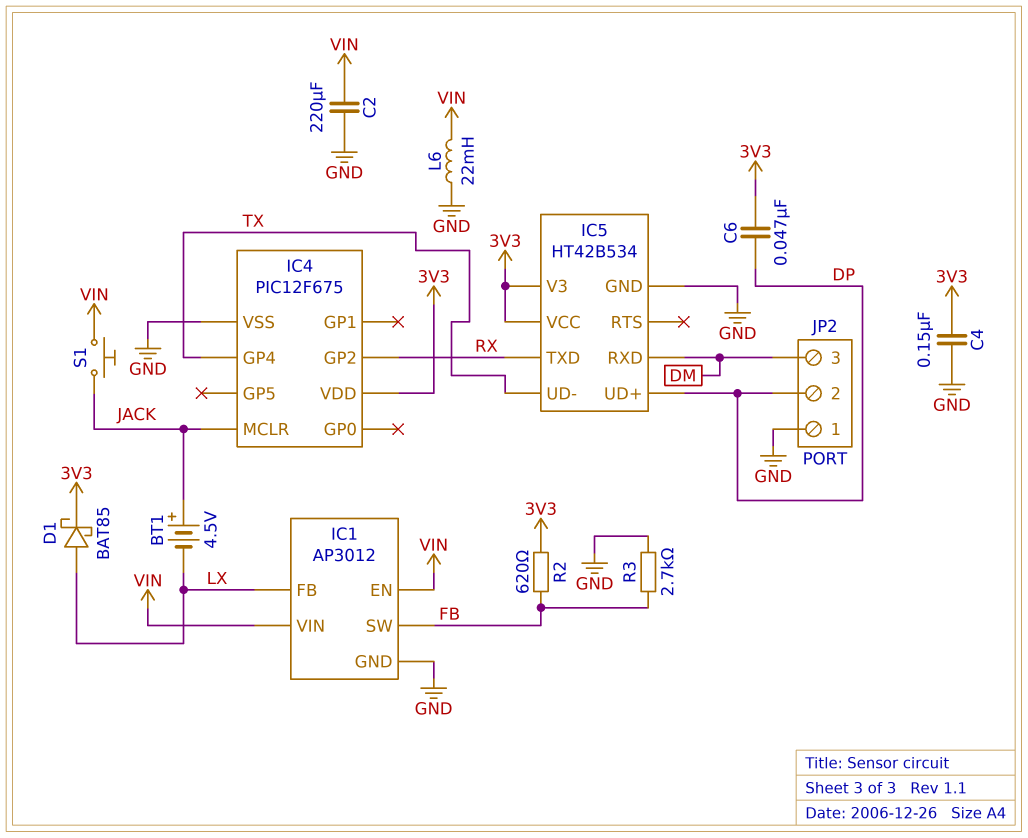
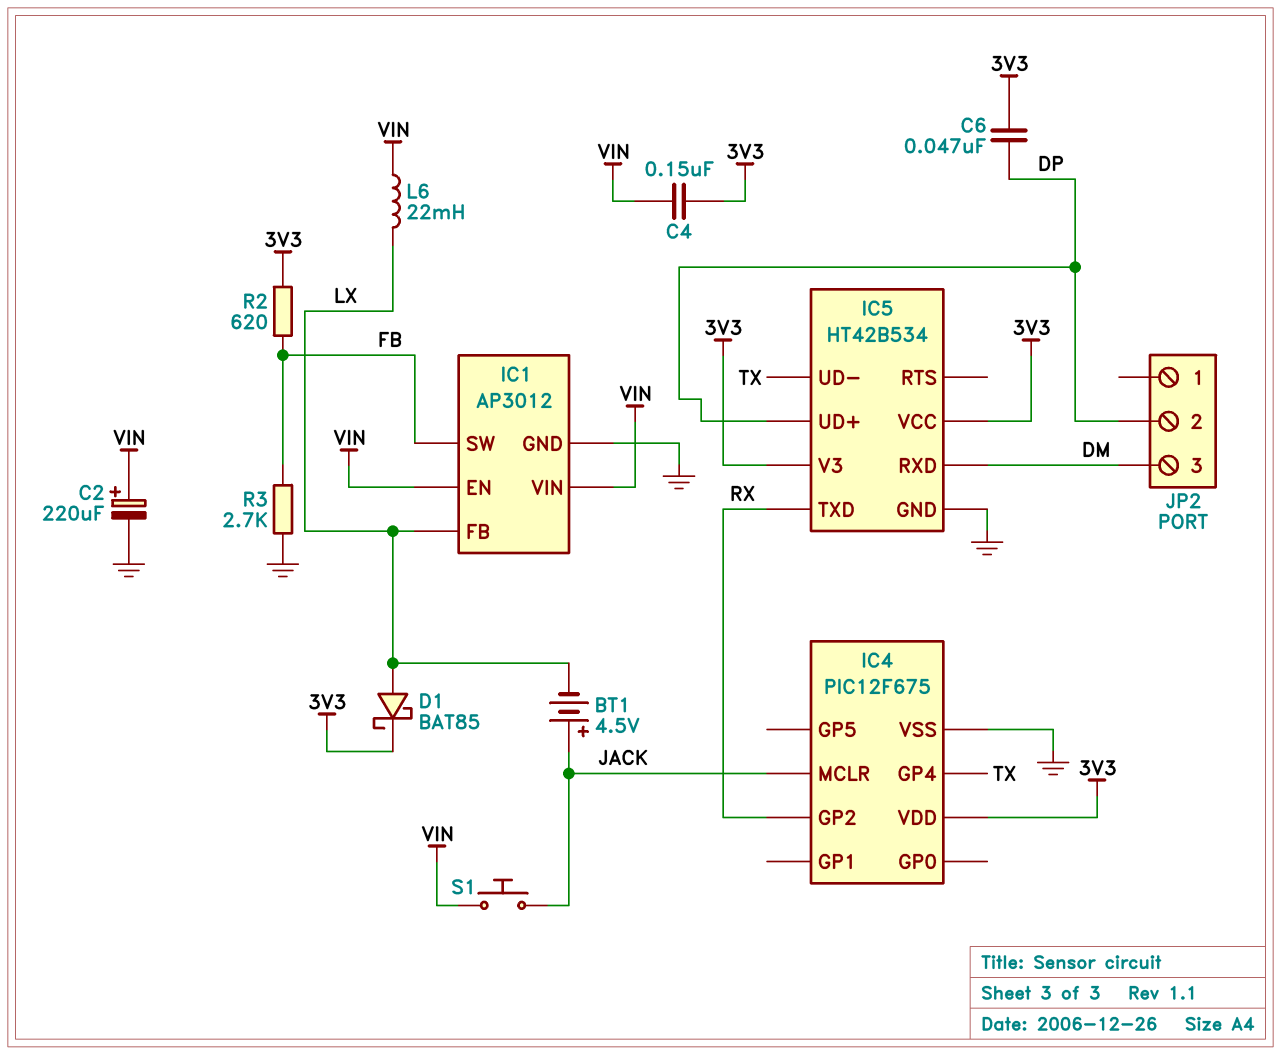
C2: 220uF (GND, VIN) -> 220uF (plus VIN, minus GND)
C4: 150nF (3V3, GND) -> 150nF (3V3, VIN)
JP2 pin 1: GND -> none
L6: 22mH (GND, VIN) -> 22mH (LX, VIN)

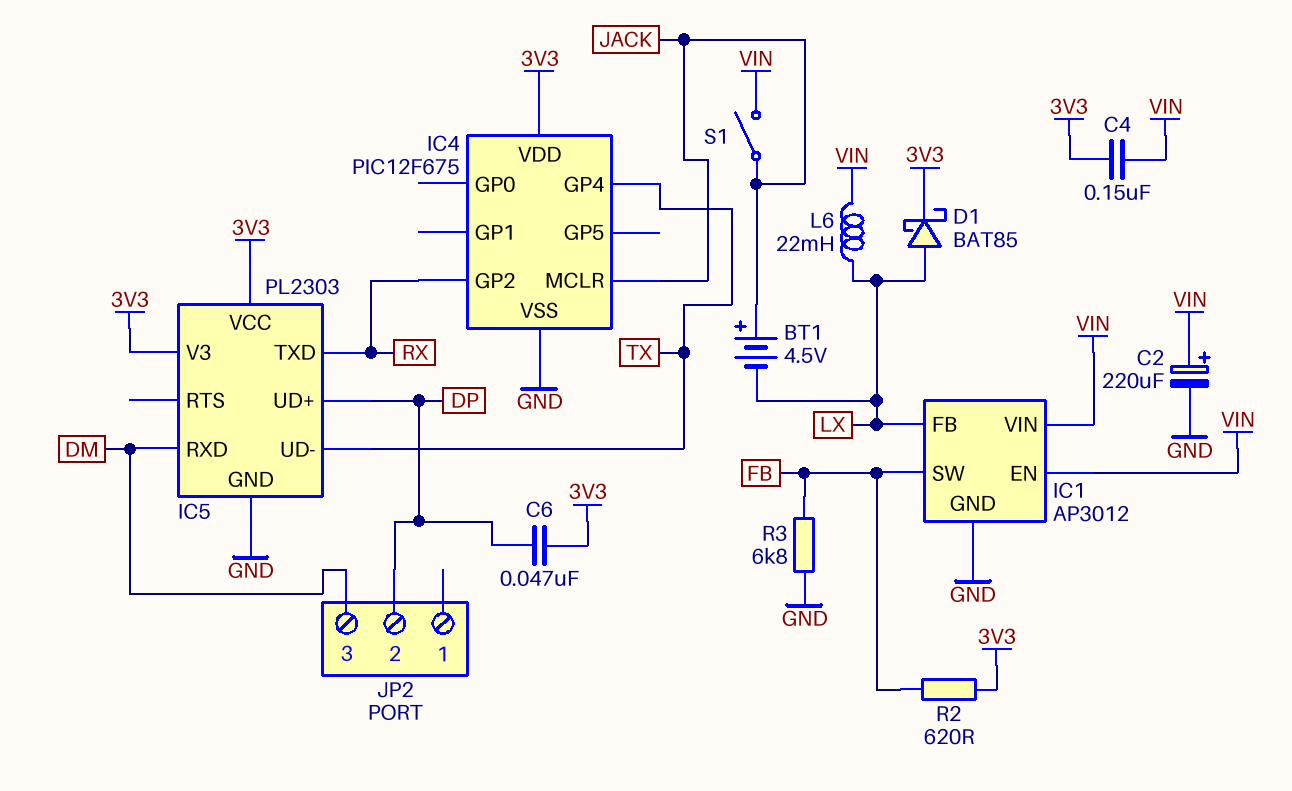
IC5: HT42B534 -> PL2303
R3: 2.7k (FB, GND) -> 6.8k (FB, GND)
S1: button (JACK, VIN) -> switch (JACK, VIN)

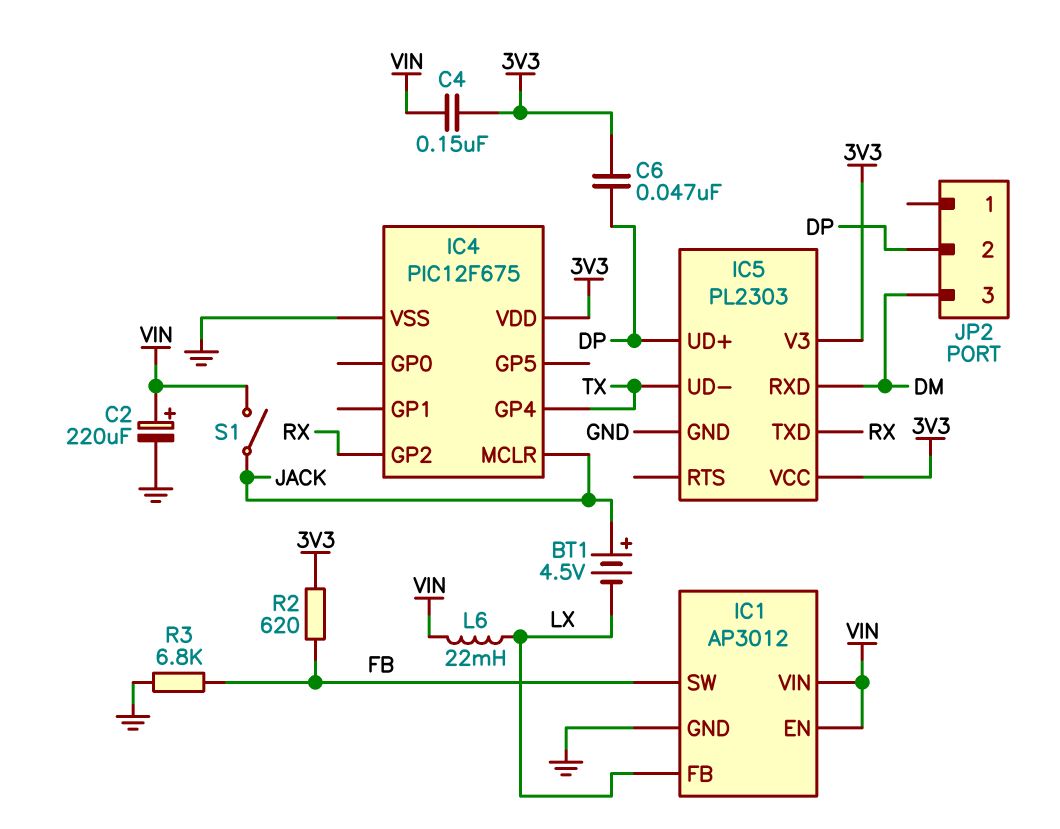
D1: schottky BAT85 (A LX, K 3V3) -> none

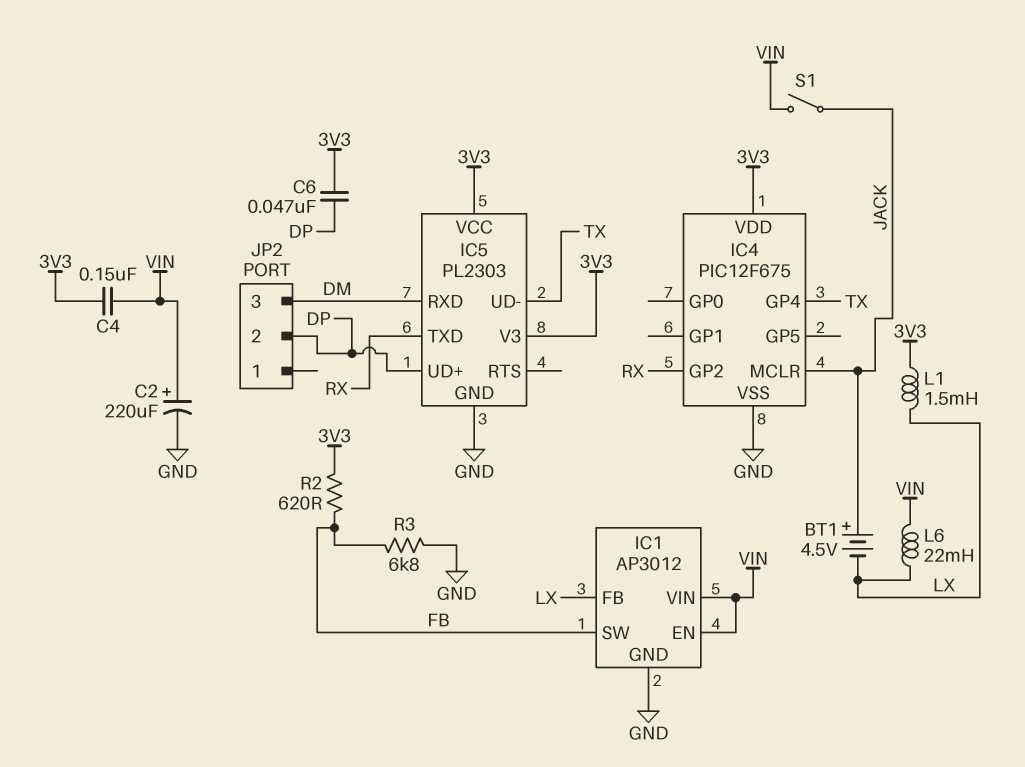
L1: none -> 1.5mH (3V3, LX)

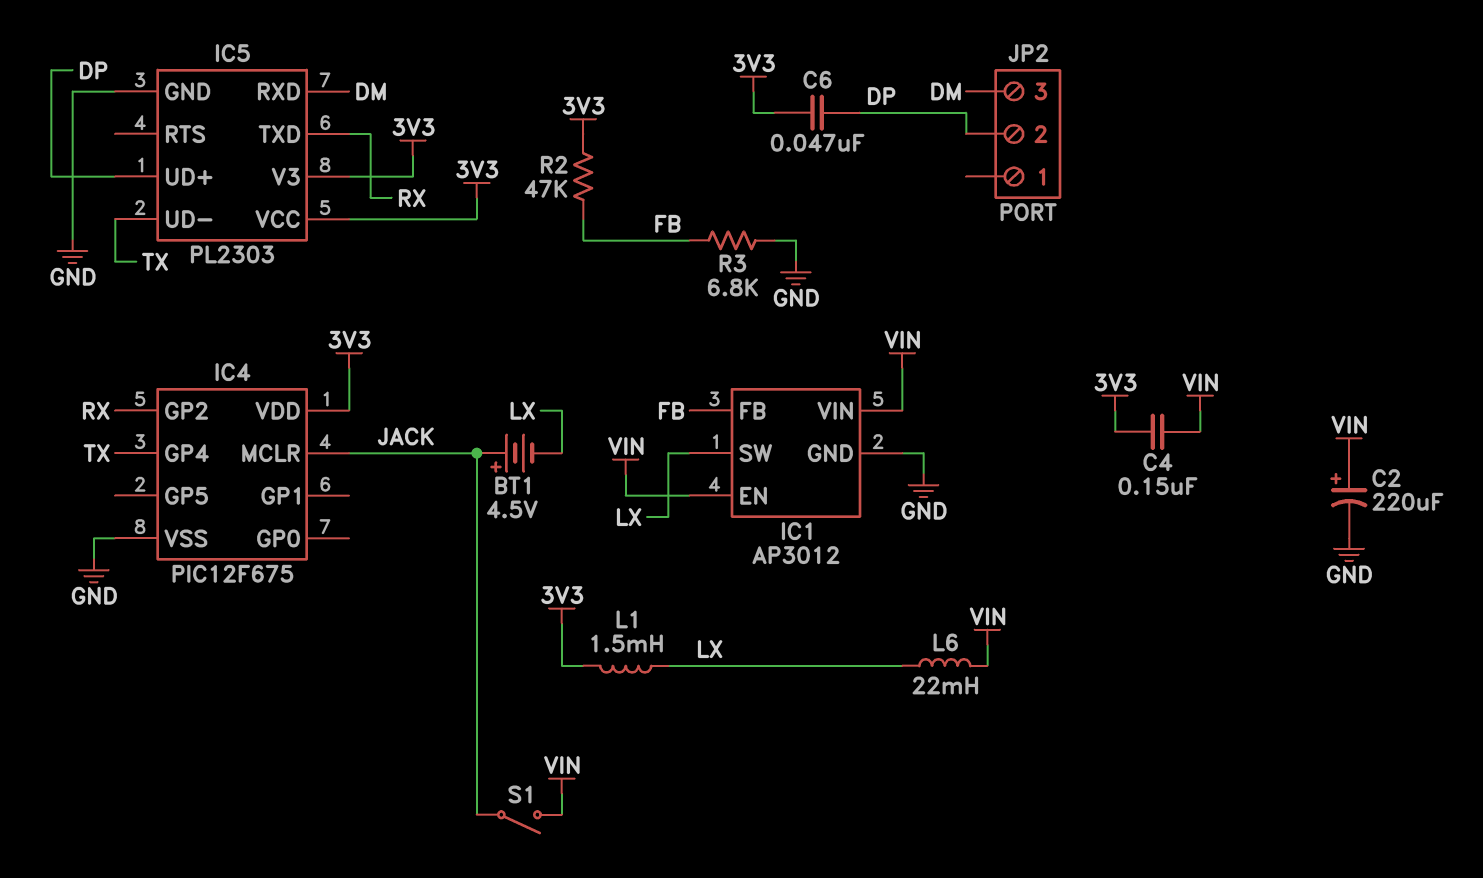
IC1 pin FB: LX -> FB
IC1 pin SW: FB -> LX
R2: 620 (3V3, FB) -> 47k (3V3, FB)

